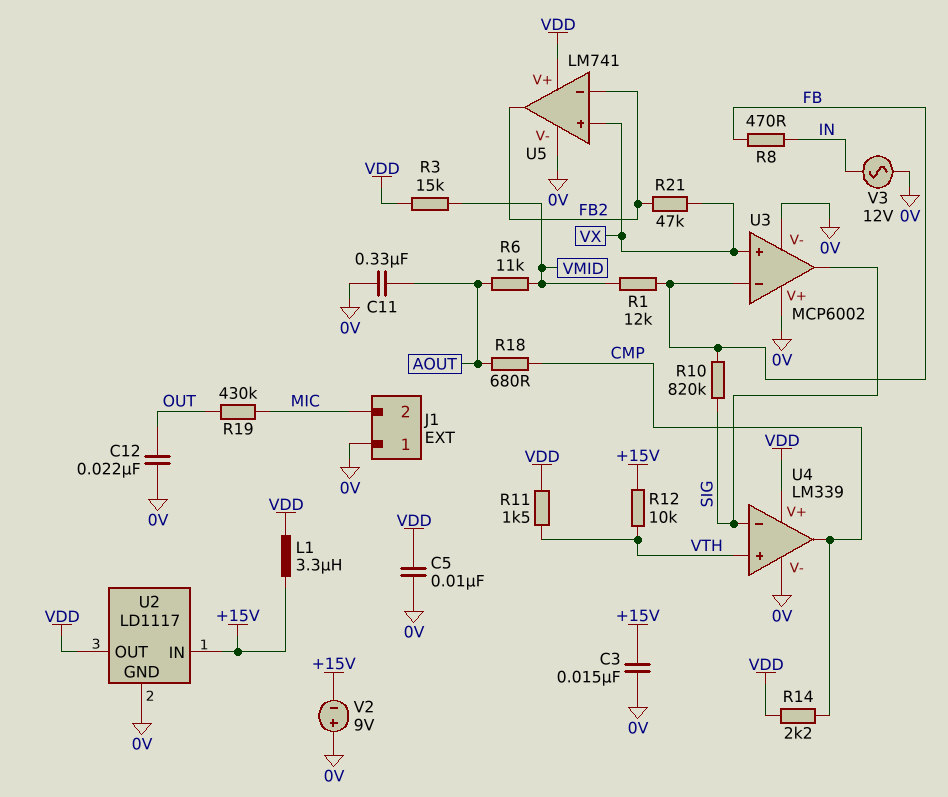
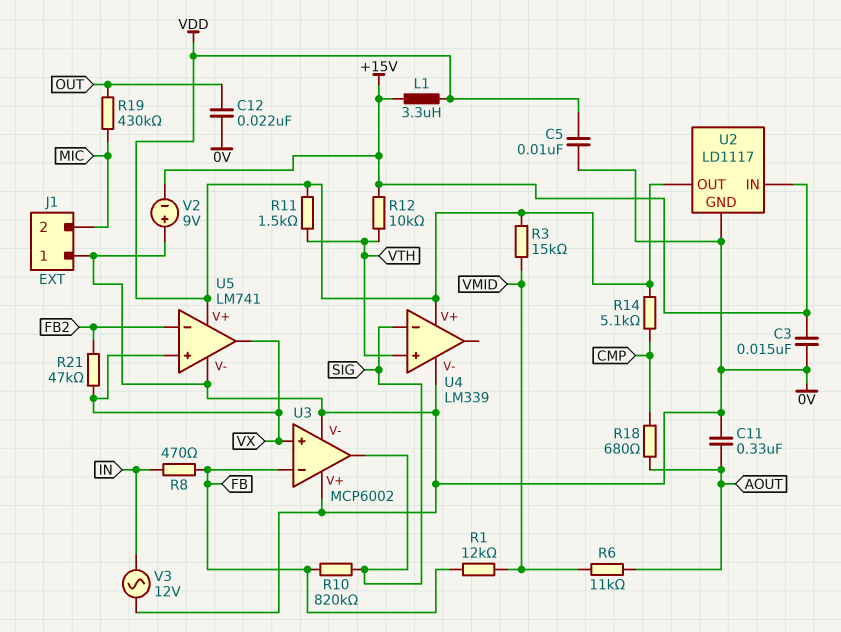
R14: 2.2k (CMP, VDD) -> 5.1k (CMP, VDD)
U4 pin out: CMP -> none
U5 pin out: FB2 -> VX

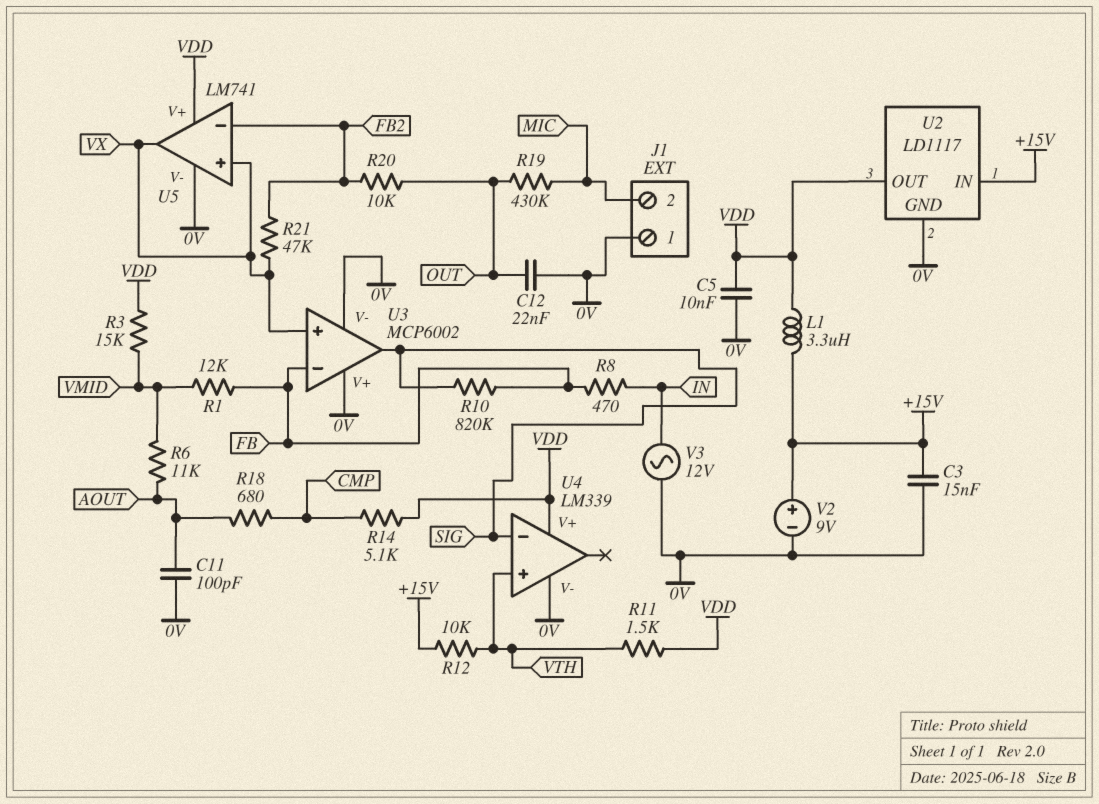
C11: 330nF (0V, AOUT) -> 100pF (0V, AOUT)
R20: none -> 10k (FB2, OUT)
V2: 9V (plus 0V, minus +15V) -> 9V (plus +15V, minus 0V)

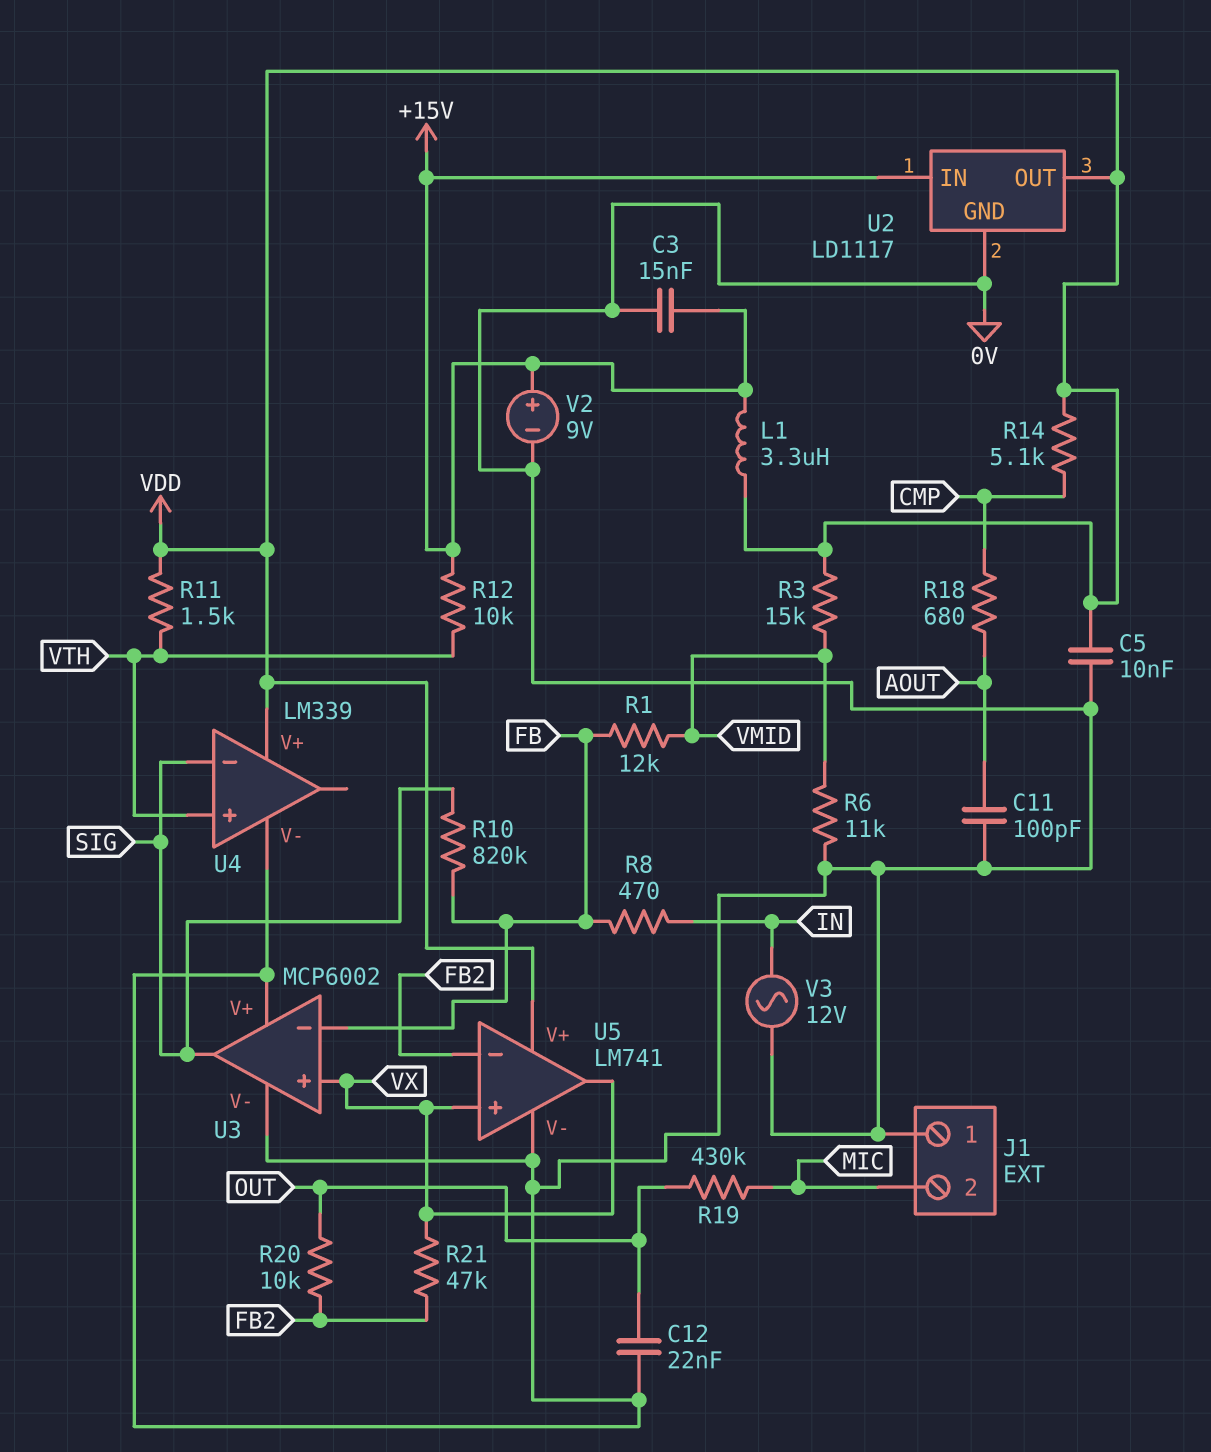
R6: 11k (AOUT, VMID) -> 11k (0V, VMID)

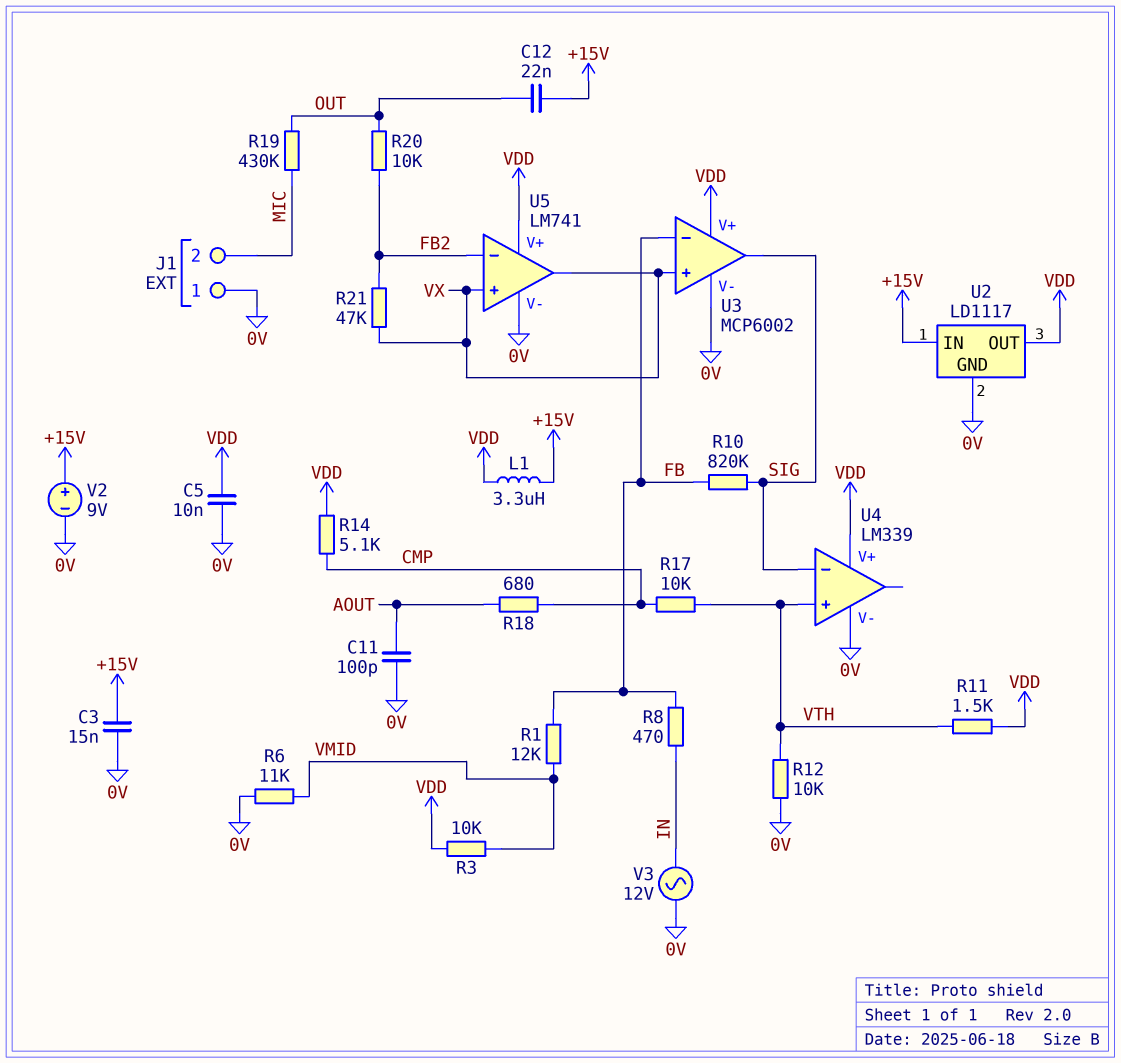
C12: 22nF (0V, OUT) -> 22nF (+15V, OUT)
R3: 15k (VDD, VMID) -> 10k (VDD, VMID)
R12: 10k (+15V, VTH) -> 10k (0V, VTH)
R17: none -> 10k (CMP, VTH)
U3 pin V+: 0V -> VDD

